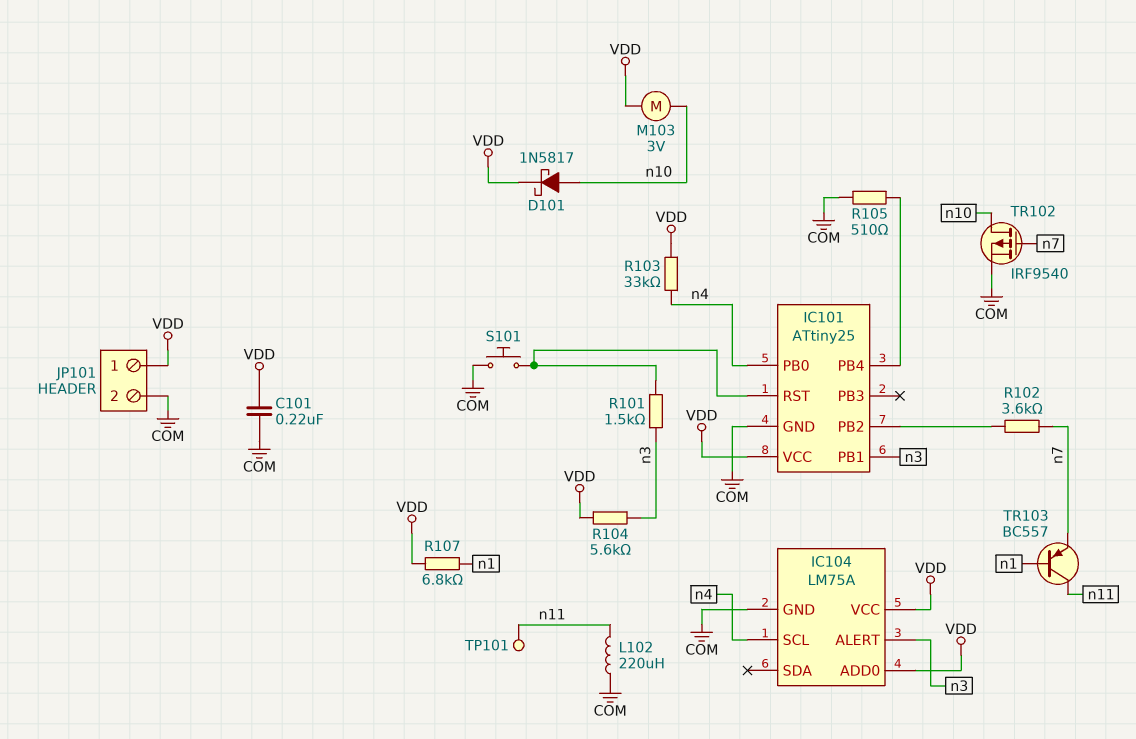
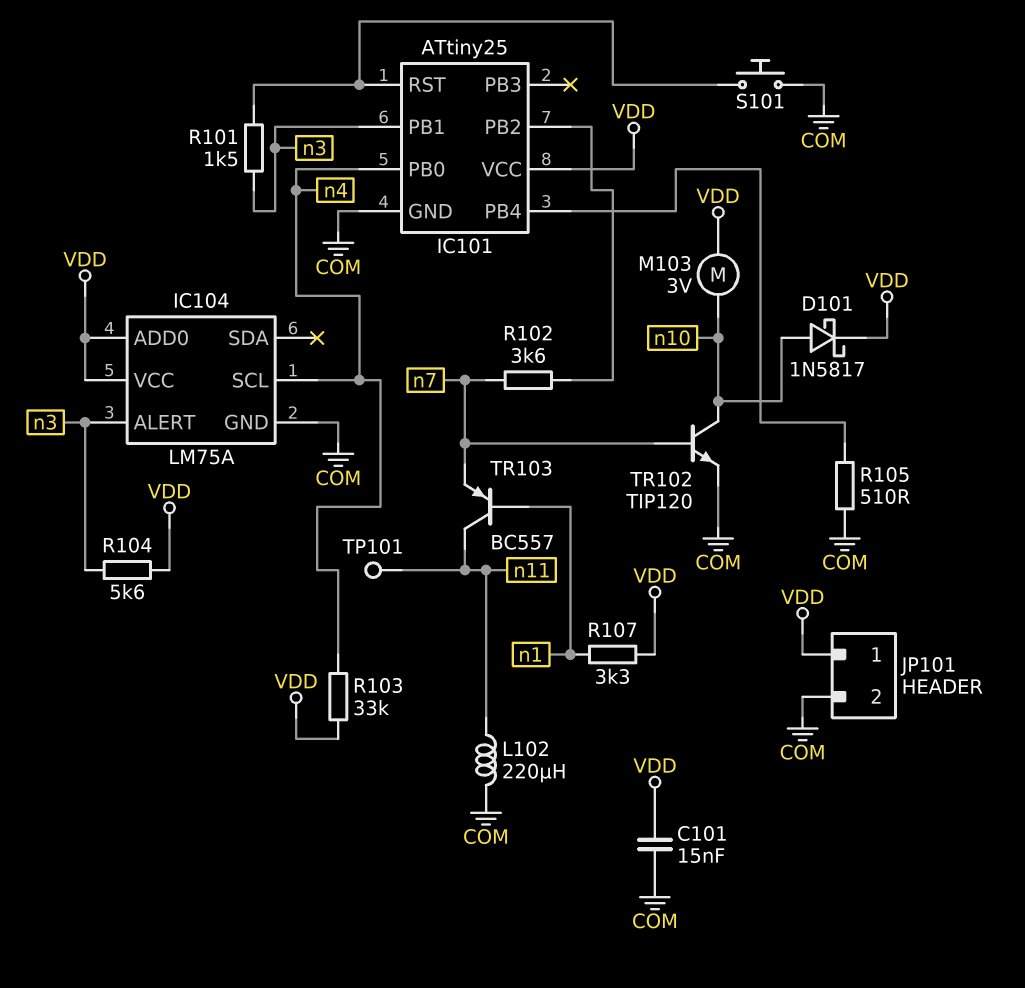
C101: 220nF (COM, VDD) -> 15nF (COM, VDD)
R107: 6.8k (VDD, n1) -> 3.3k (VDD, n1)
TR102: PMOS IRF9540 (G n7, D n10, S COM) -> NPN TIP120 (B n7, C n10, E COM)

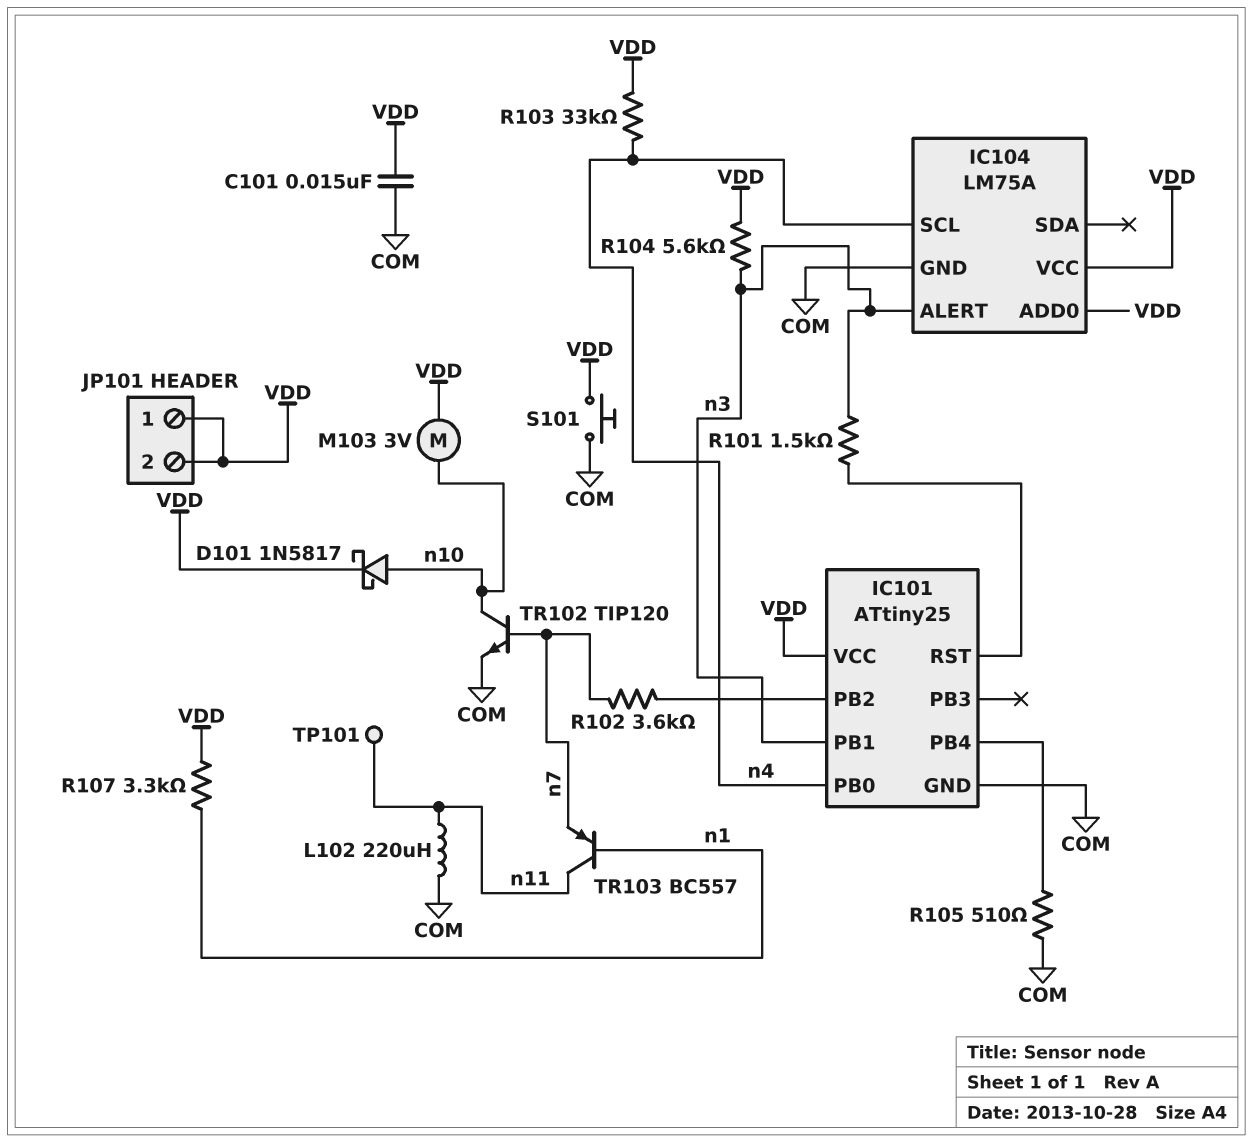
JP101 pin 2: COM -> VDD
S101: button (COM, IC101/RST) -> button (COM, VDD)

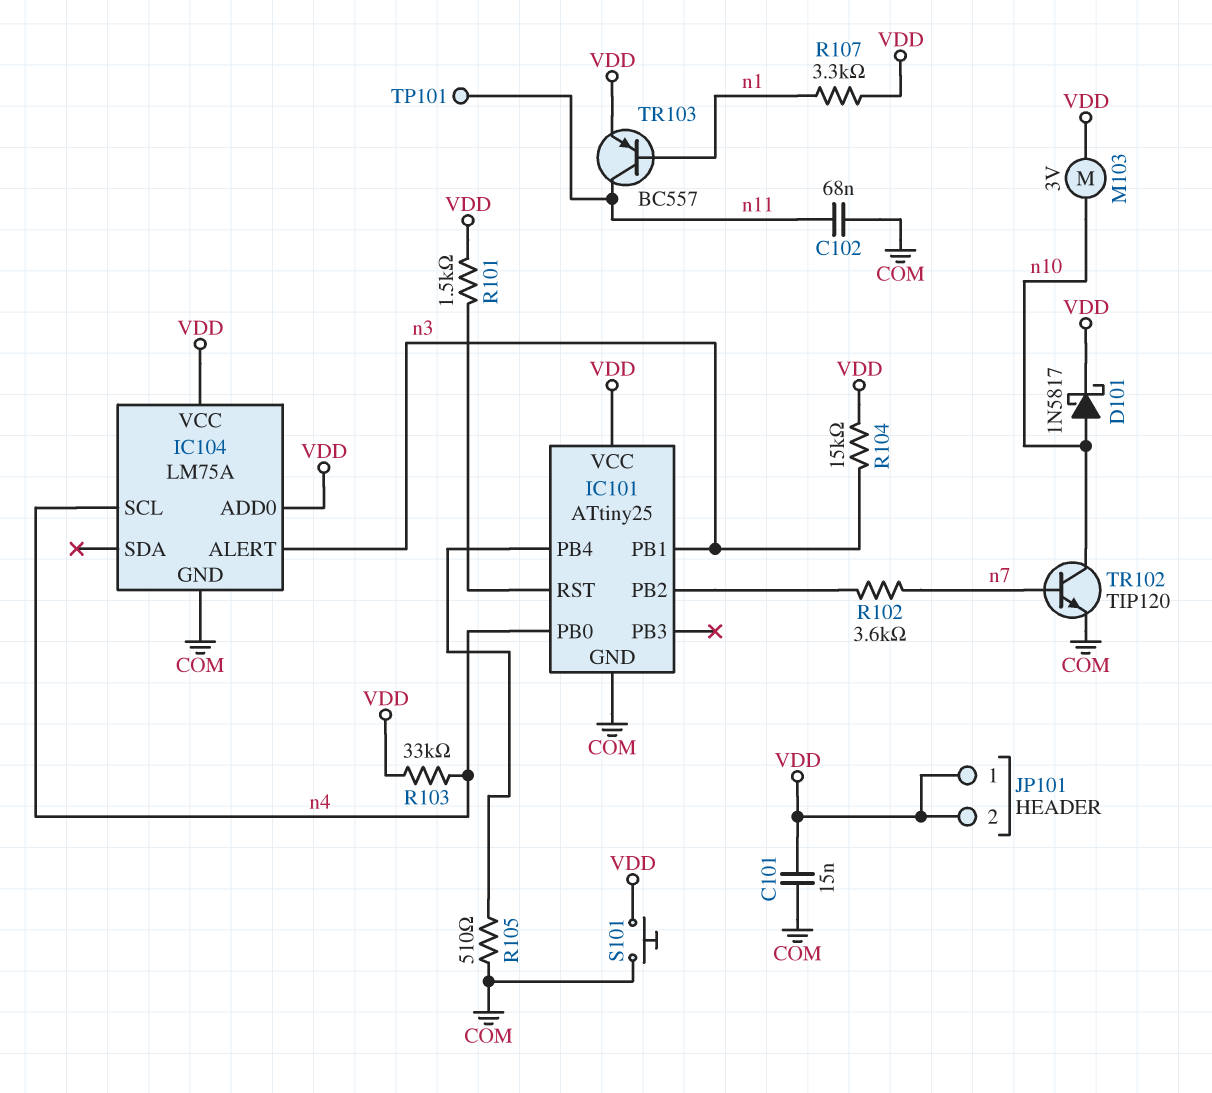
C102: none -> 68nF (COM, n11)
L102: 220uH (COM, n11) -> none
R101: 1.5k (IC101/RST, n3) -> 1.5k (IC101/RST, VDD)
R104: 5.6k (VDD, n3) -> 15k (VDD, n3)
TR103: PNP BC557 (B n1, C n11, E n7) -> PNP BC557 (B n1, C n11, E VDD)

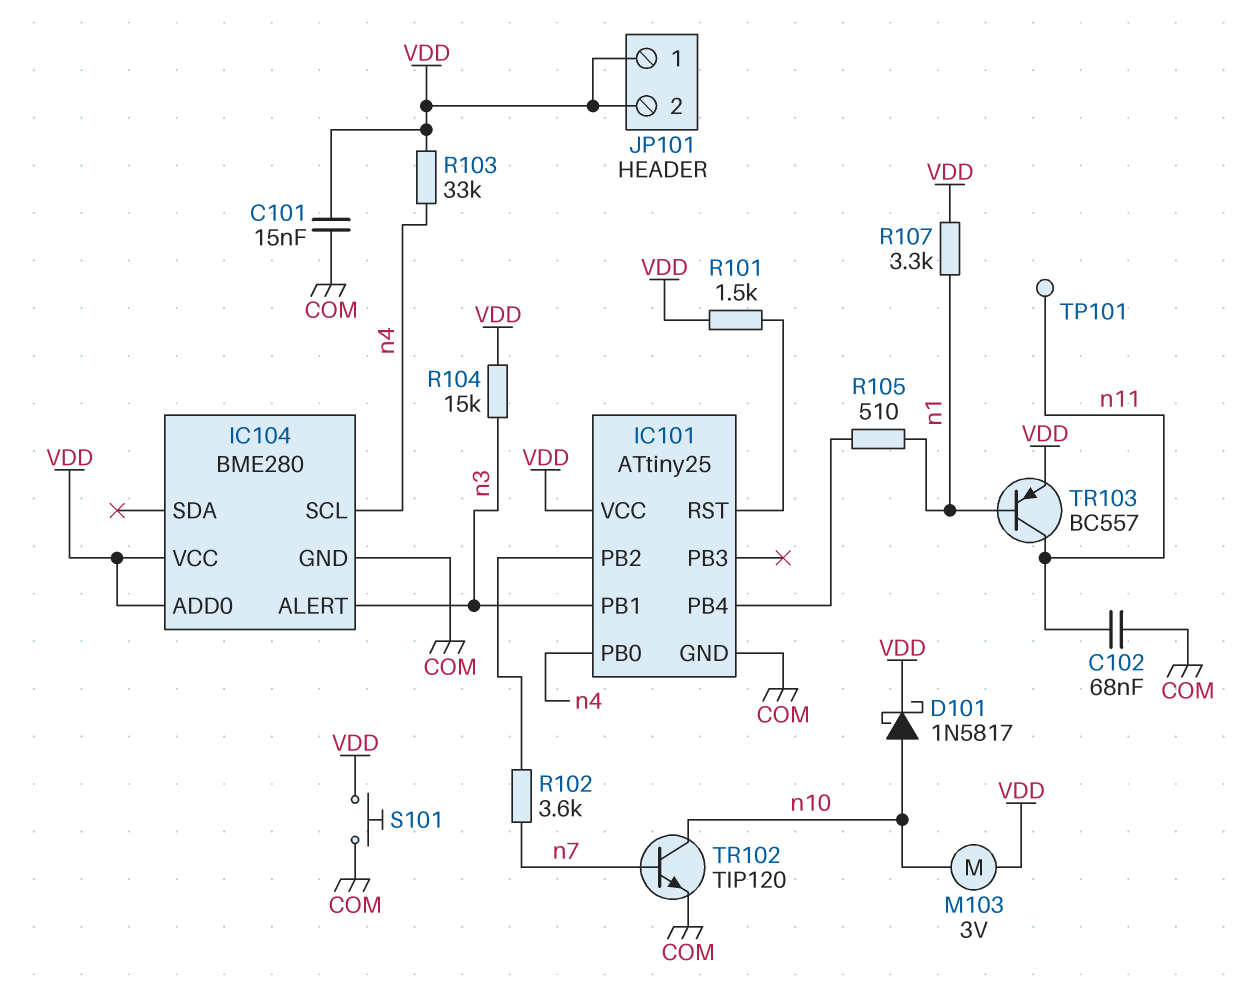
IC104: LM75A -> BME280
R105: 510 (COM, IC101/PB4) -> 510 (IC101/PB4, n1)

